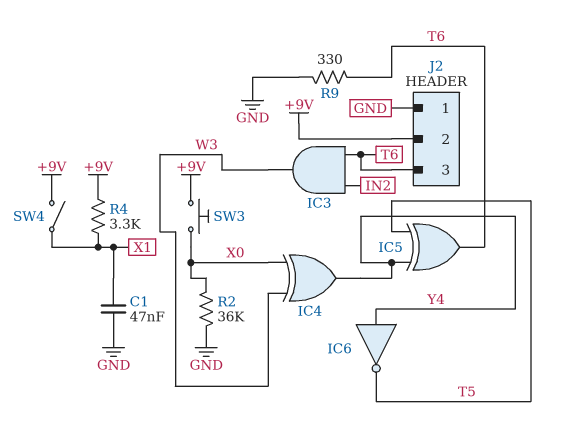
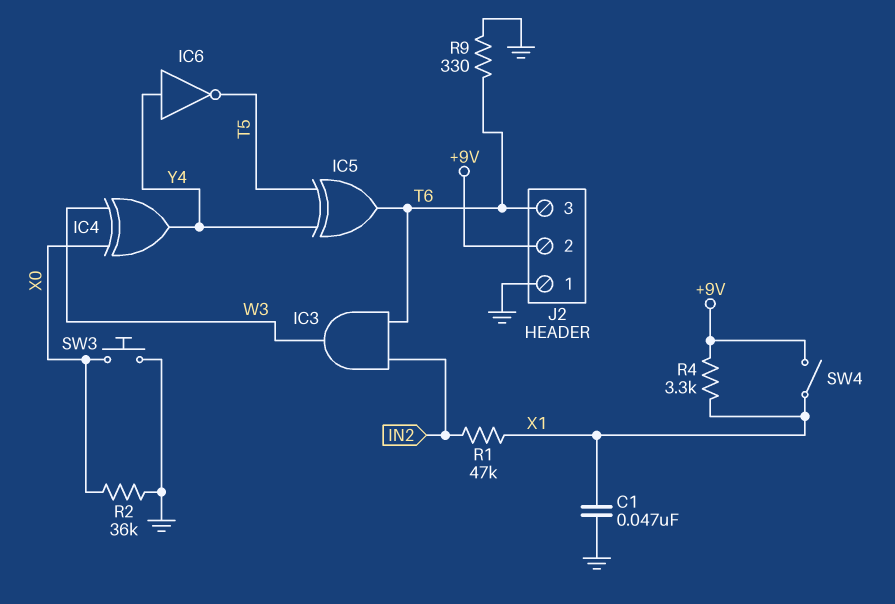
R1: none -> 47k (IN2, X1)
SW3: button (+9V, X0) -> button (GND, X0)

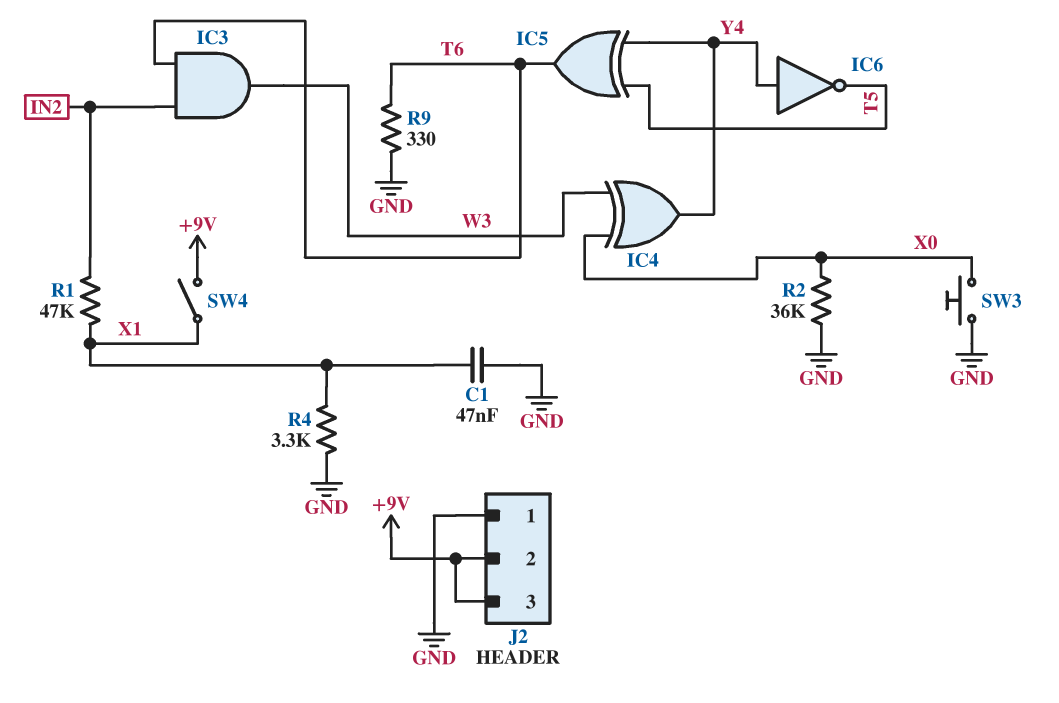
J2 pin 3: T6 -> +9V
R4: 3.3k (+9V, X1) -> 3.3k (GND, X1)

